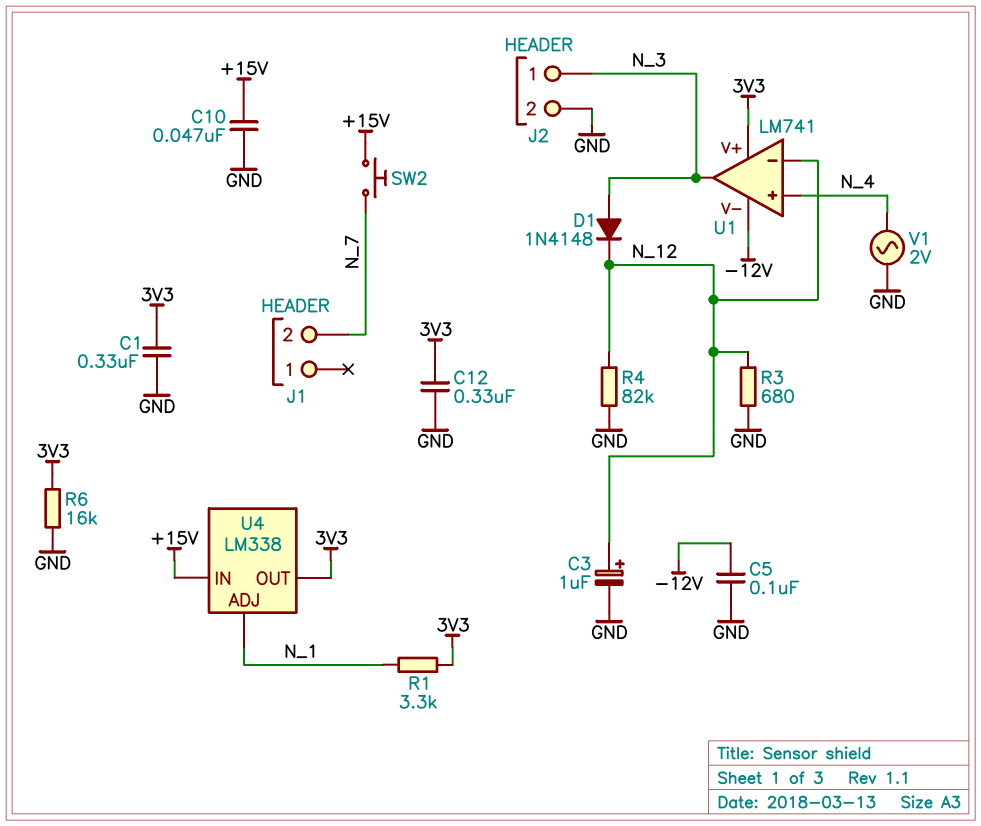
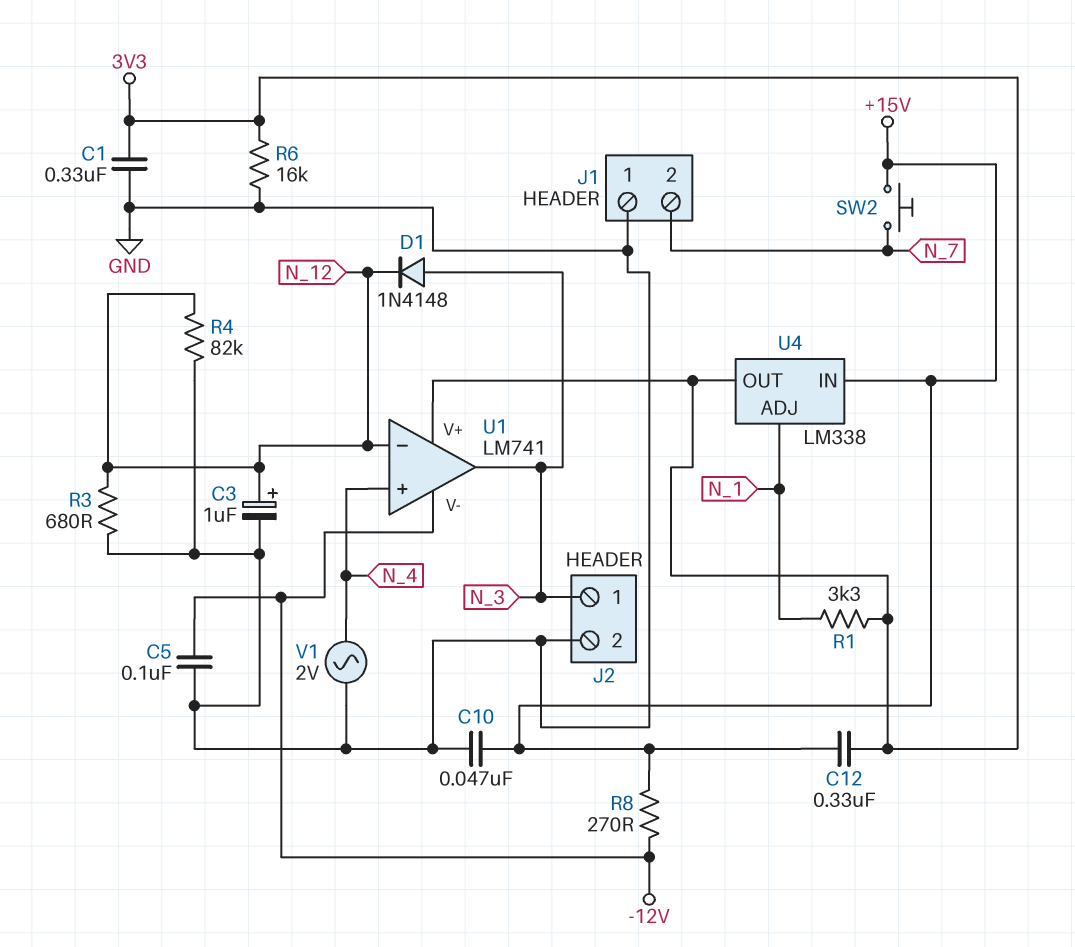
C12: 330nF (3V3, GND) -> 330nF (+15V, 3V3)
J1 pin 1: none -> GND
R8: none -> 270 (+15V, -12V)

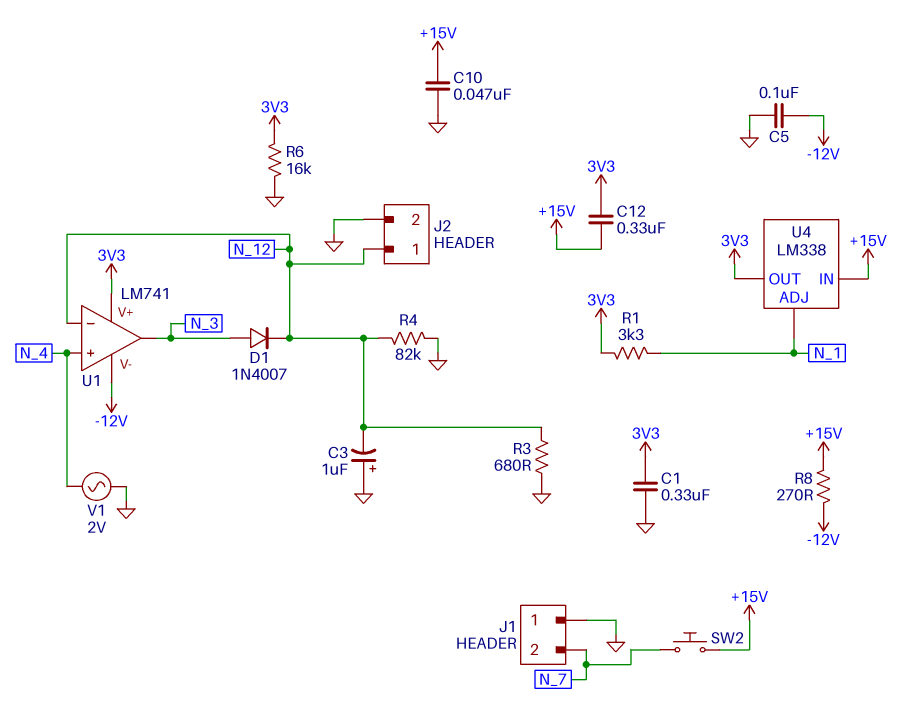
C3: 1uF (plus N_12, minus GND) -> 1uF (plus GND, minus N_12)
D1: diode 1N4148 (A N_3, K N_12) -> diode 1N4007 (A N_3, K N_12)
J2 pin 1: N_3 -> N_12

